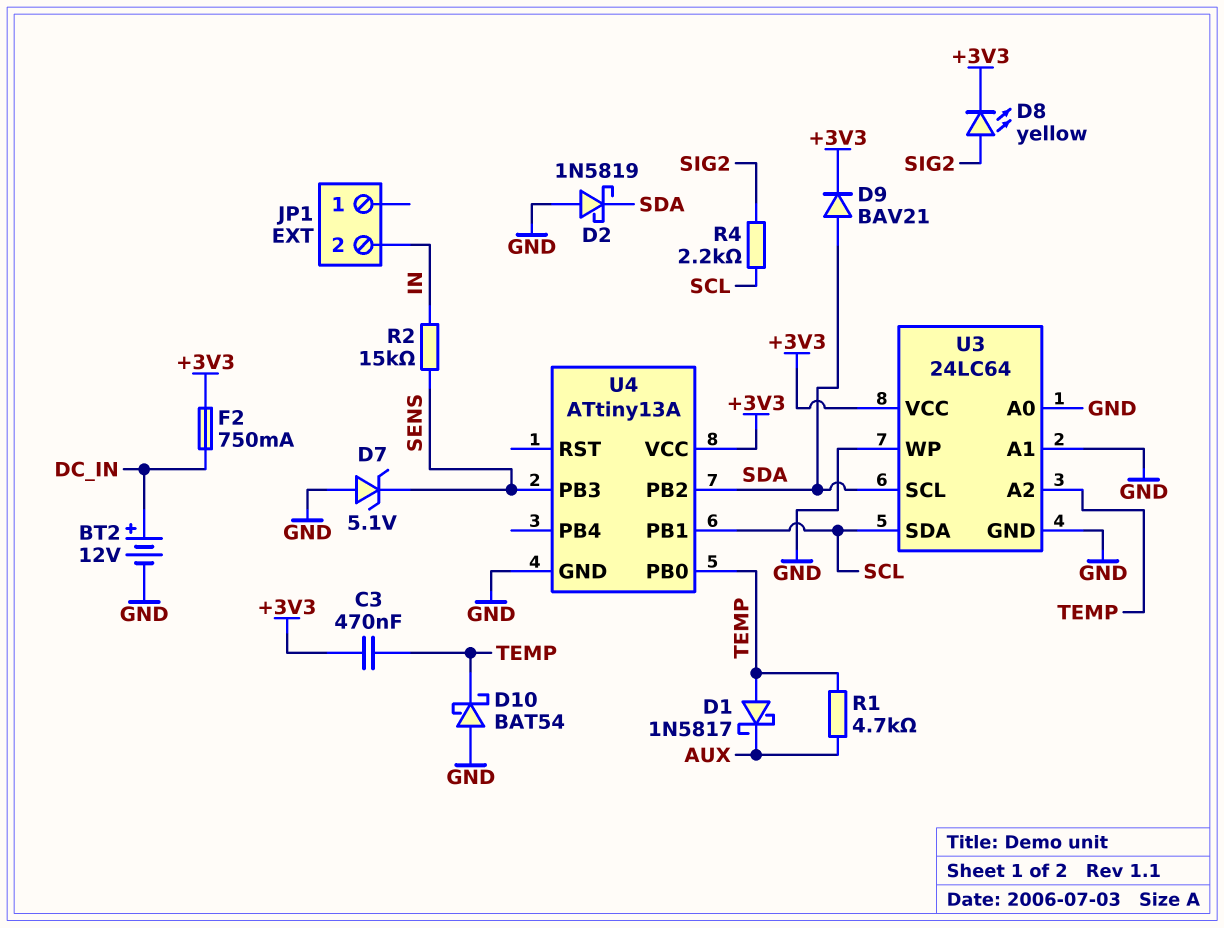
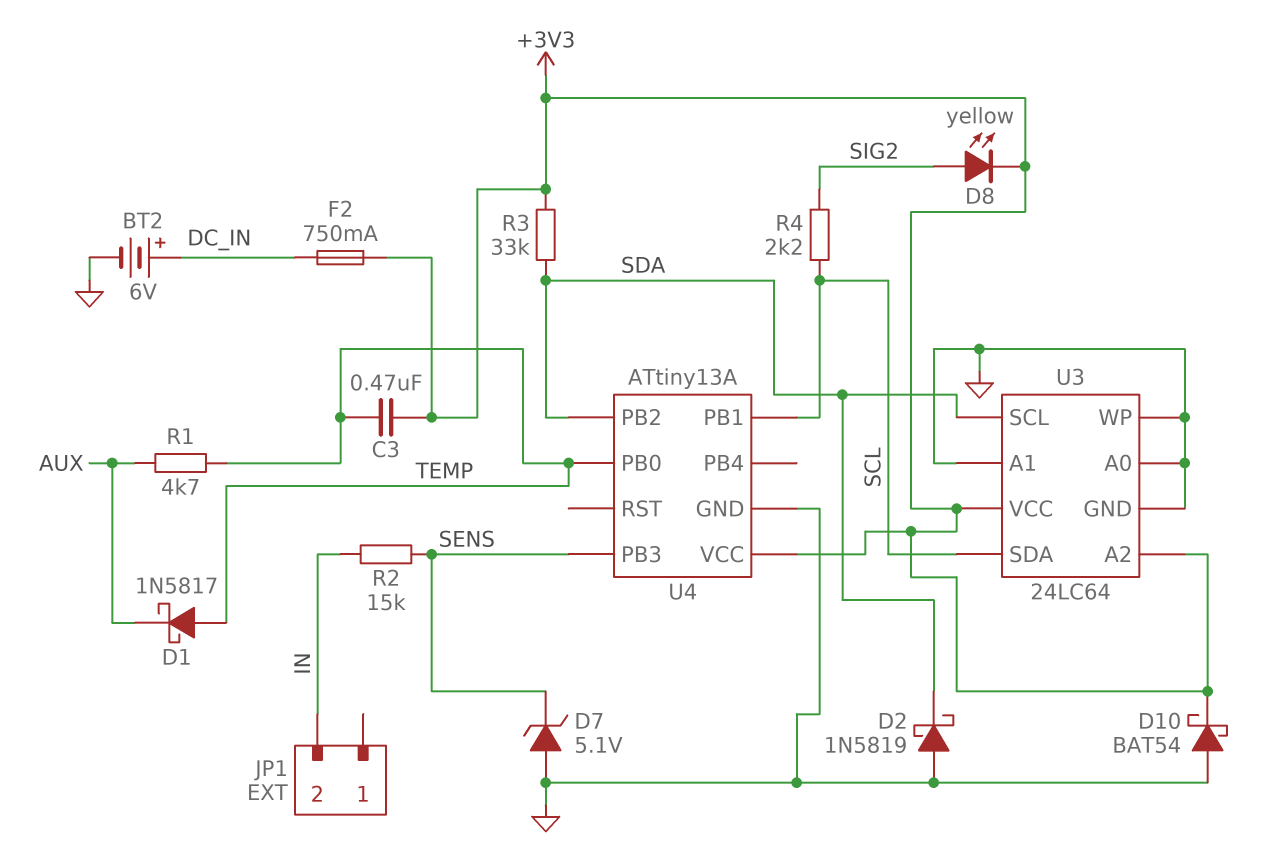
BT2: 12V (plus DC_IN, minus GND) -> 6V (plus DC_IN, minus GND)
D9: diode BAV21 (A SDA, K +3V3) -> none
D10: schottky BAT54 (A GND, K TEMP) -> schottky BAT54 (A GND, K +3V3)
R3: none -> 33k (+3V3, SDA)
U3 pin A2: TEMP -> +3V3

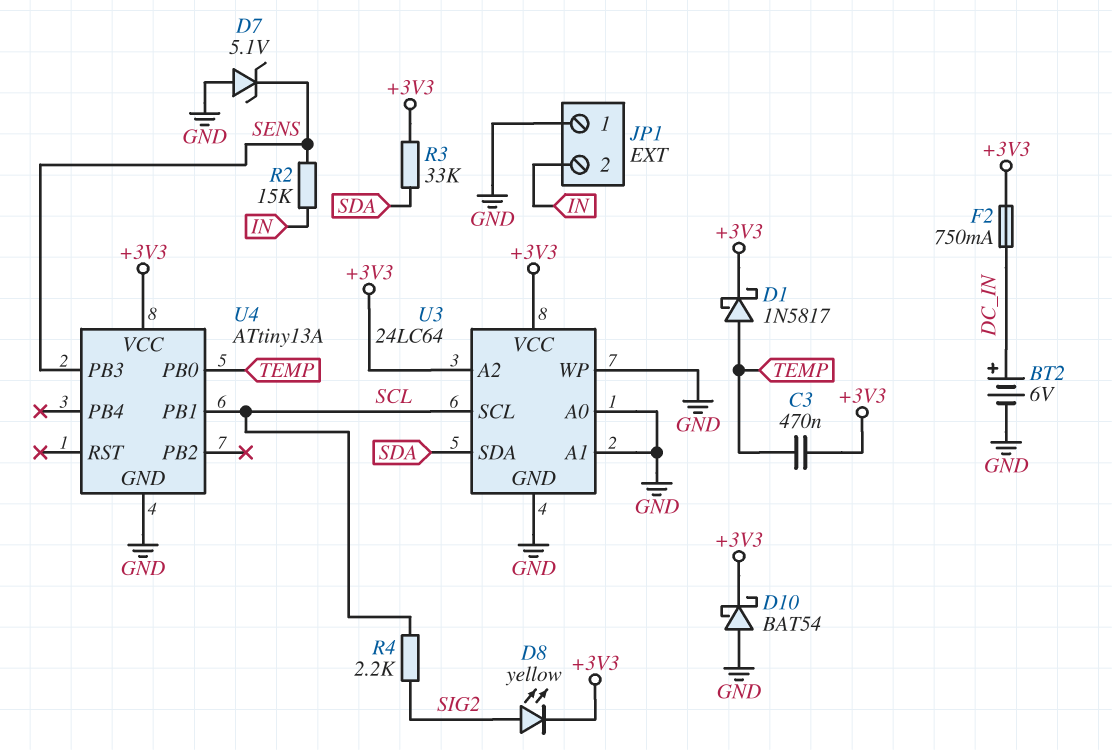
D1: schottky 1N5817 (A TEMP, K AUX) -> schottky 1N5817 (A TEMP, K +3V3)
D2: schottky 1N5819 (A GND, K SDA) -> none
JP1 pin 1: none -> GND
R1: 4.7k (AUX, TEMP) -> none
U3 pin SCL: SDA -> SCL
U3 pin SDA: SCL -> SDA
U4 pin PB2: SDA -> none

